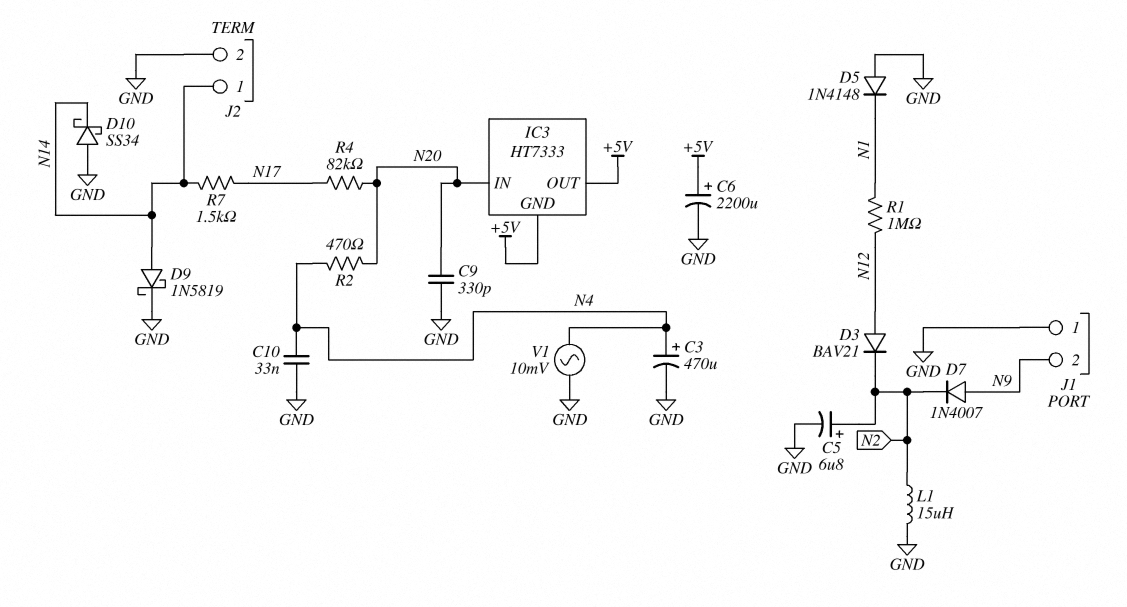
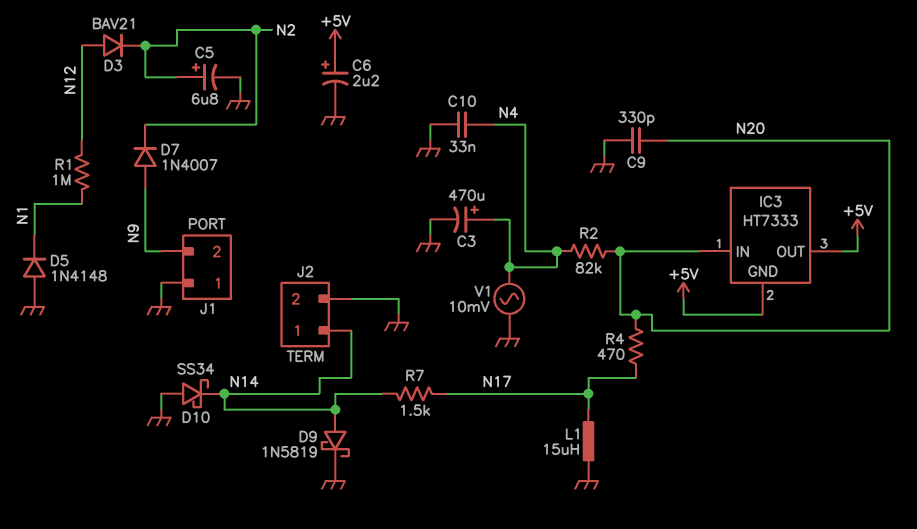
C6: 2200uF (plus +5V, minus GND) -> 2.2uF (plus +5V, minus GND)
L1: 15uH (GND, N2) -> 15uH (GND, N17)
R2: 470 (N4, N20) -> 82k (N4, N20)
R4: 82k (N17, N20) -> 470 (N17, N20)

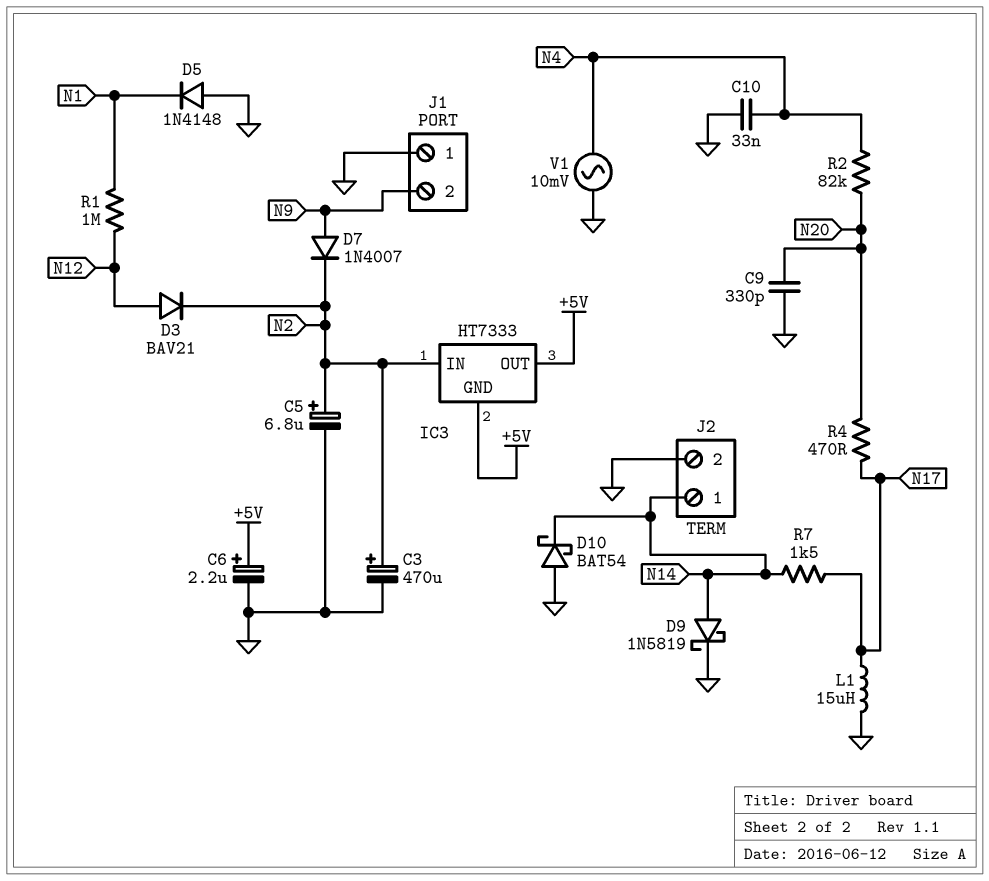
C3: 470uF (plus N4, minus GND) -> 470uF (plus N2, minus GND)
D10: schottky SS34 (A GND, K N14) -> schottky BAT54 (A GND, K N14)
IC3 pin IN: N20 -> N2

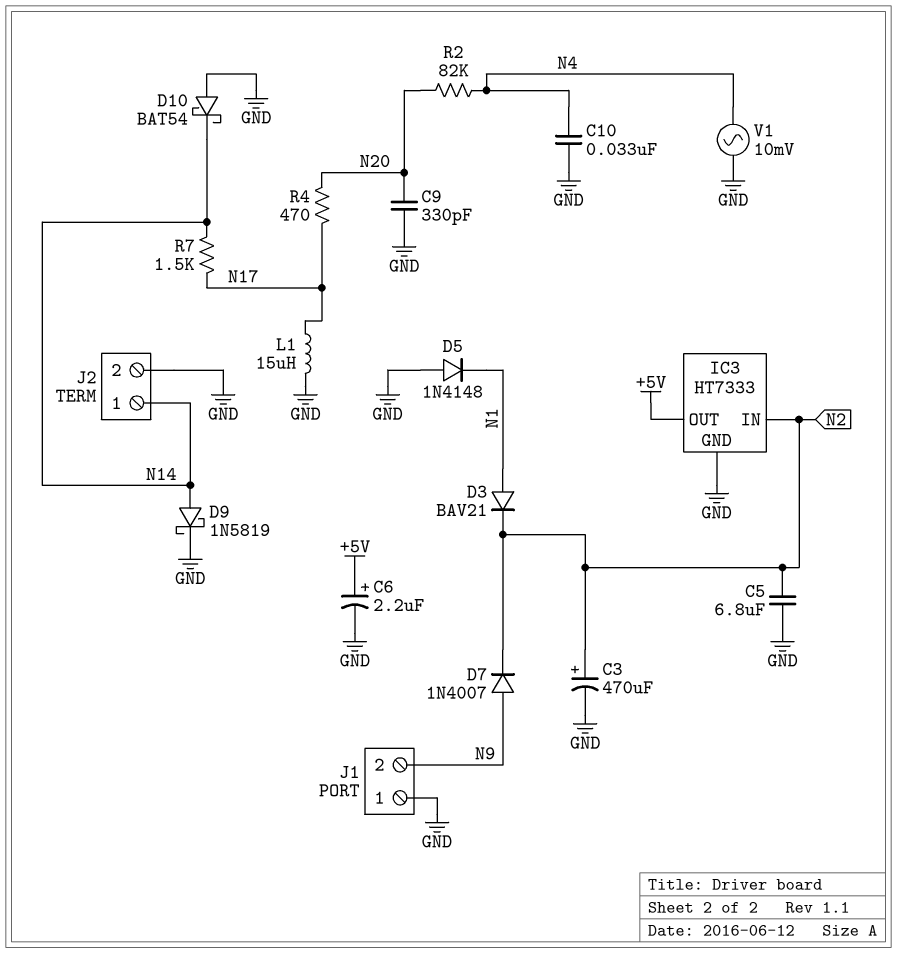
C5: 6.8uF (plus N2, minus GND) -> 6.8uF (GND, N2)
D3: diode BAV21 (A N12, K N2) -> diode BAV21 (A N1, K N2)
IC3 pin GND: +5V -> GND
R1: 1M (N1, N12) -> none

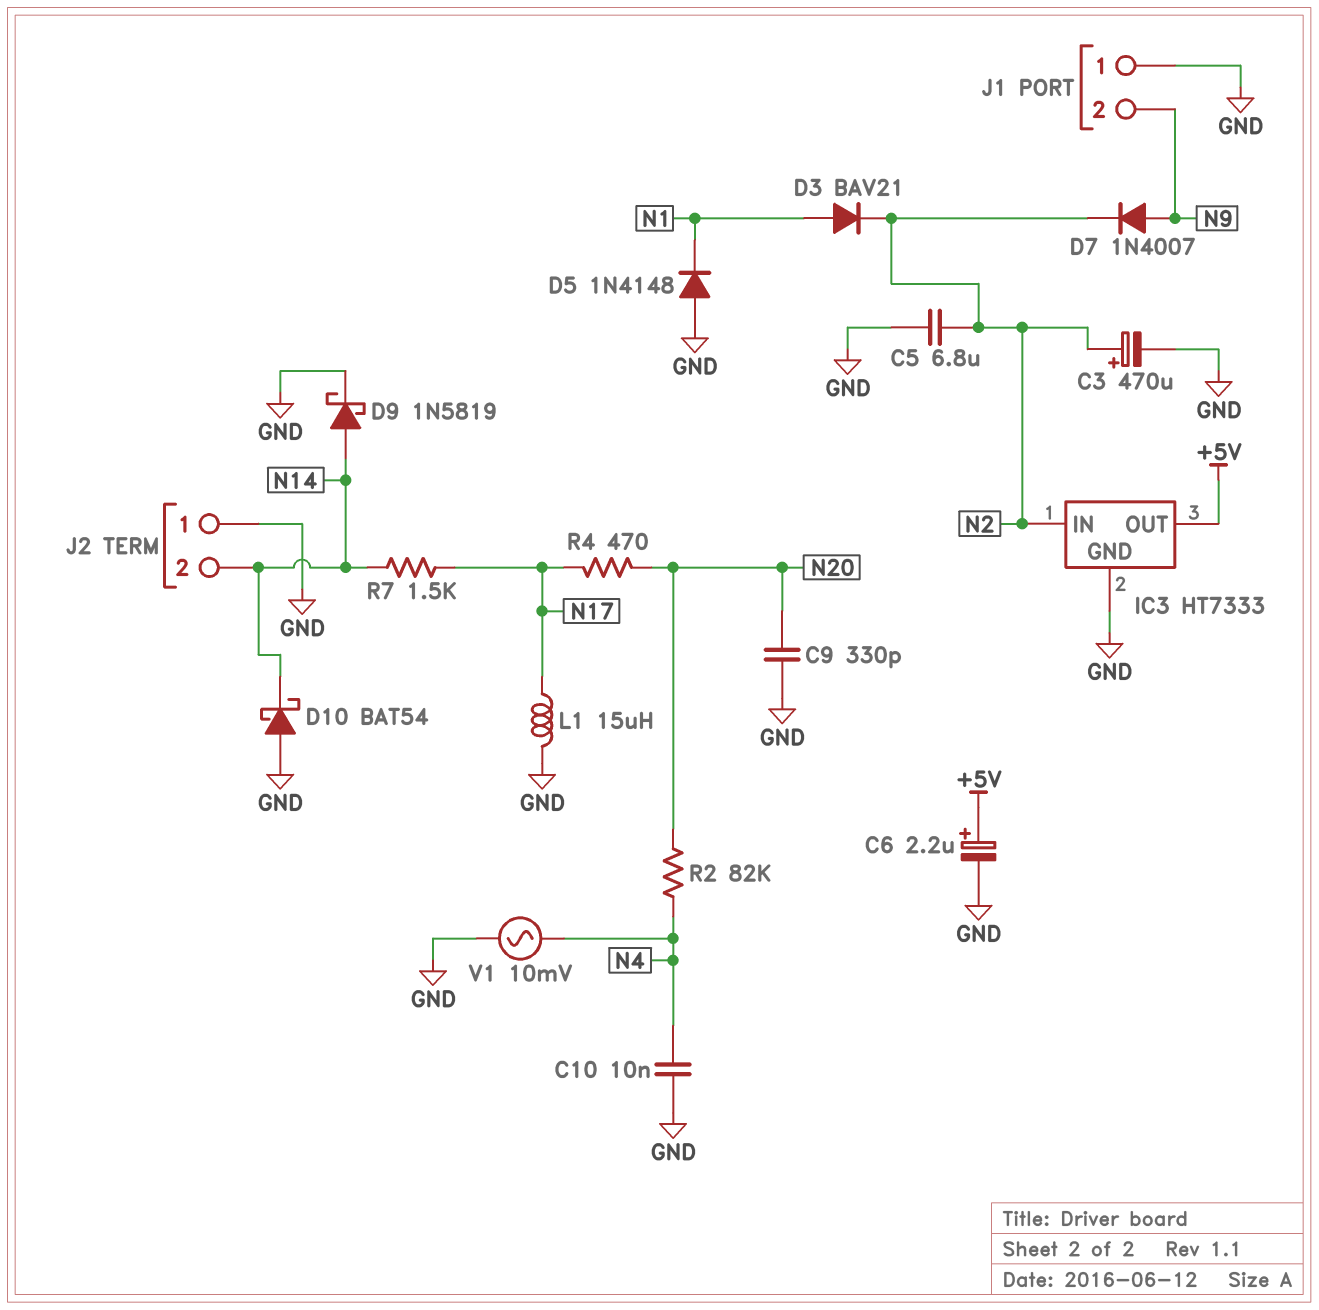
C10: 33nF (GND, N4) -> 10nF (GND, N4)
J2 pin 1: N14 -> GND
J2 pin 2: GND -> N14

